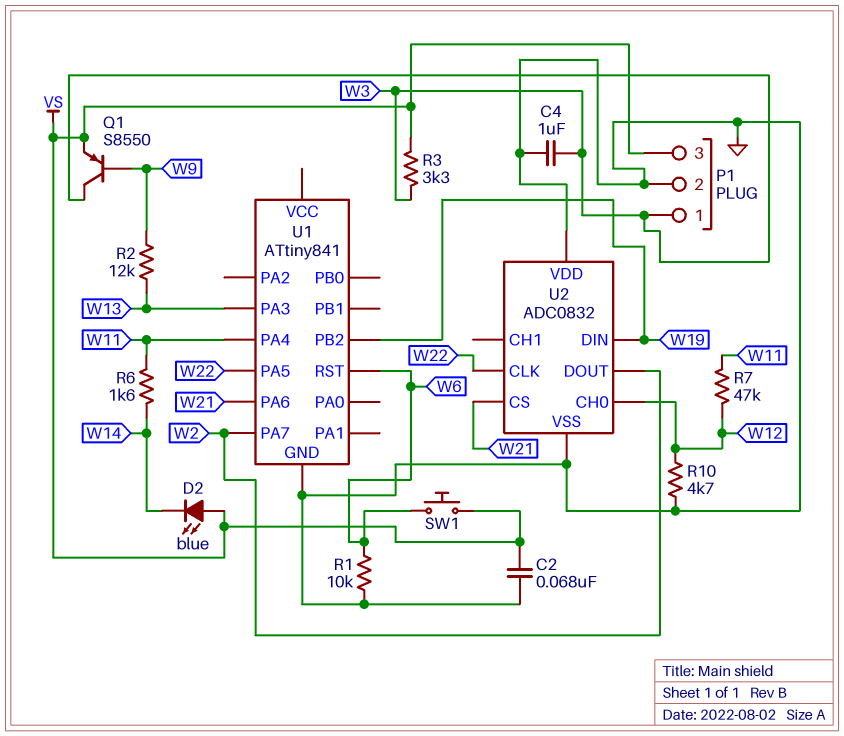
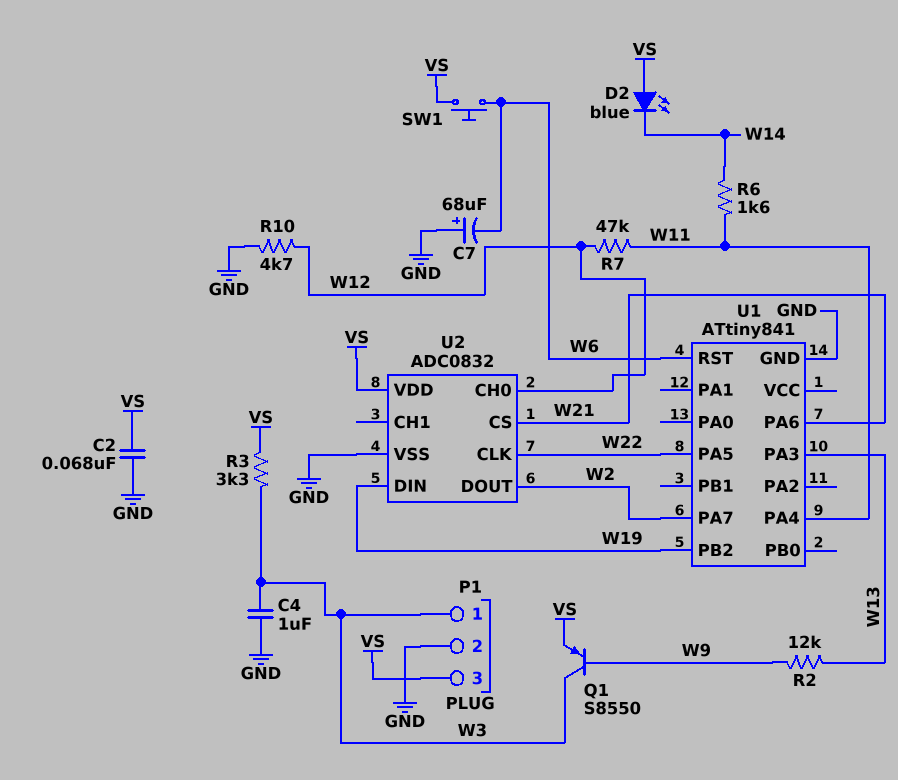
C7: none -> 68uF (plus GND, minus W6)
R1: 10k (GND, W6) -> none
U2 pin VDD: GND -> VS

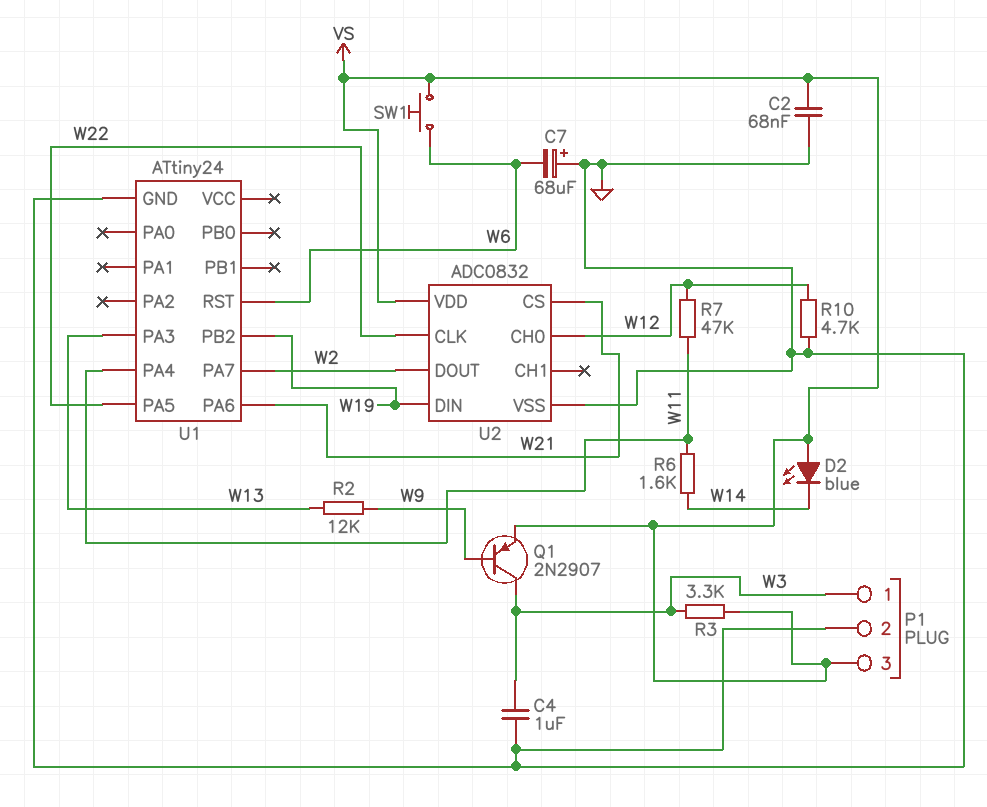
Q1: PNP S8550 (B W9, C W3, E VS) -> PNP 2N2907 (B W9, C W3, E VS)
U1: ATtiny841 -> ATtiny24

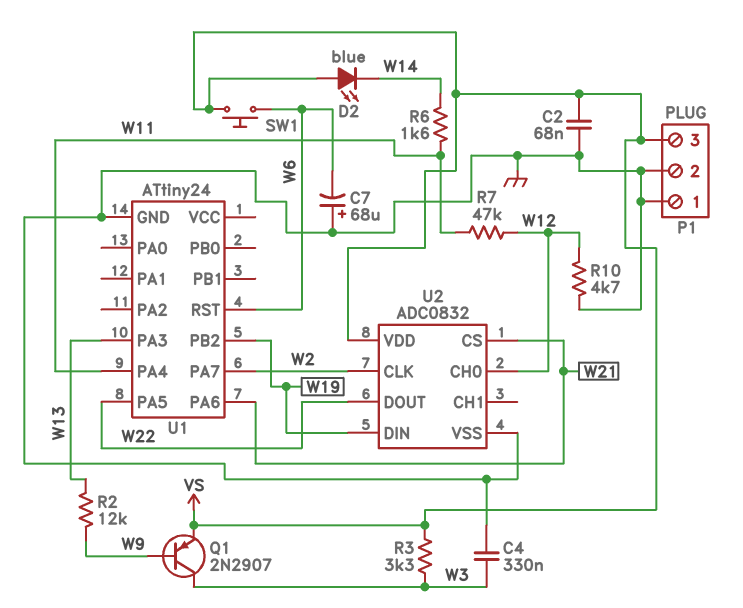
C4: 1uF (GND, W3) -> 330nF (GND, W3)
P1 pin 1: W3 -> GND
U2 pin CLK: W22 -> W2
U2 pin DOUT: W2 -> W22

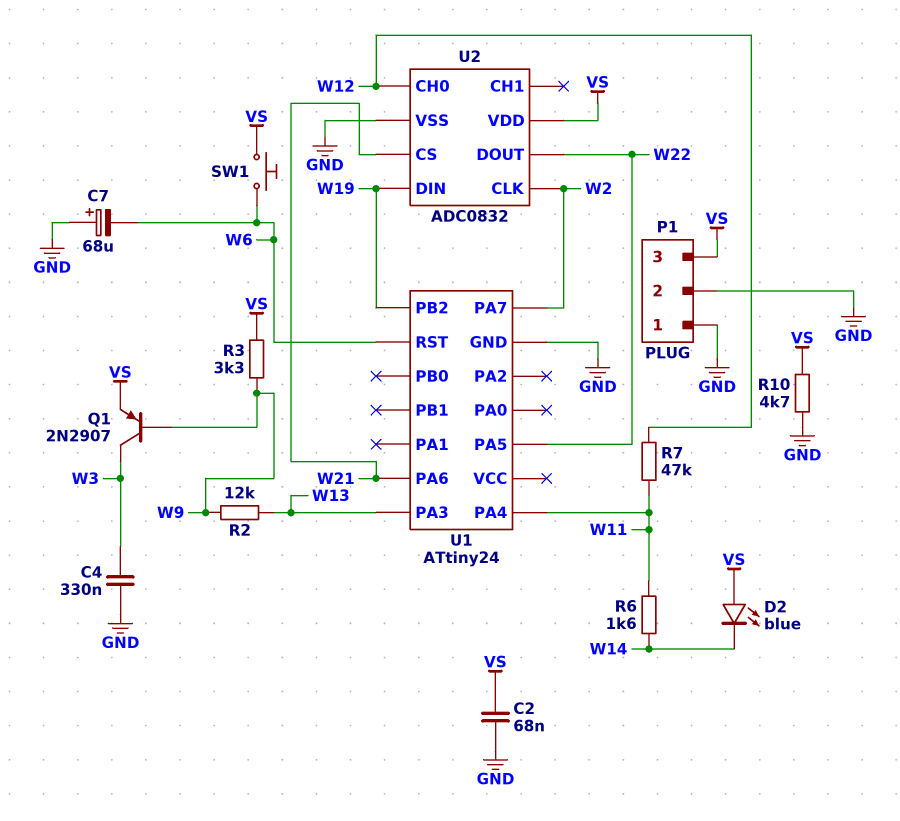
R3: 3.3k (VS, W3) -> 3.3k (VS, W9)
R10: 4.7k (GND, W12) -> 4.7k (GND, VS)

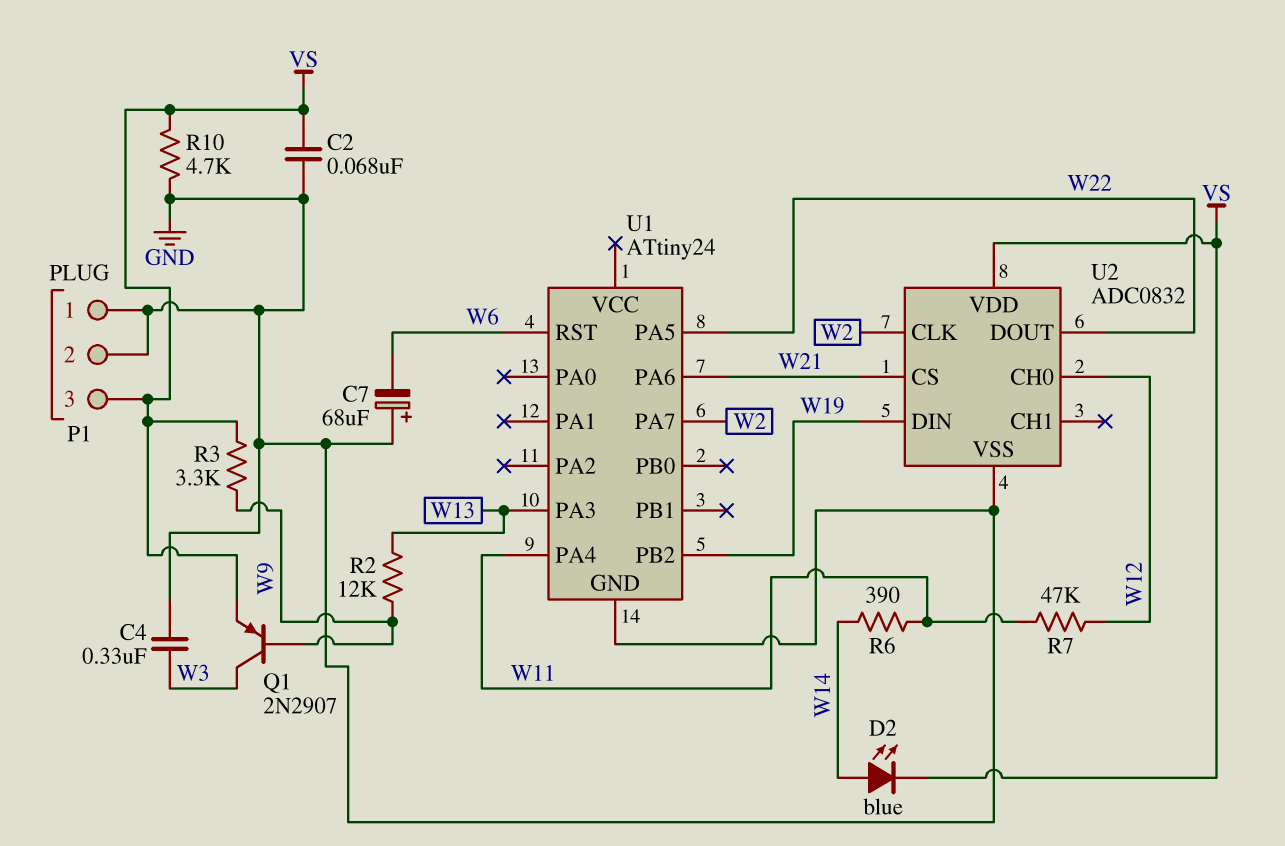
D2: LED blue (A VS, K W14) -> LED blue (A W14, K VS)
R6: 1.6k (W11, W14) -> 390 (W11, W14)
SW1: button (VS, W6) -> none

